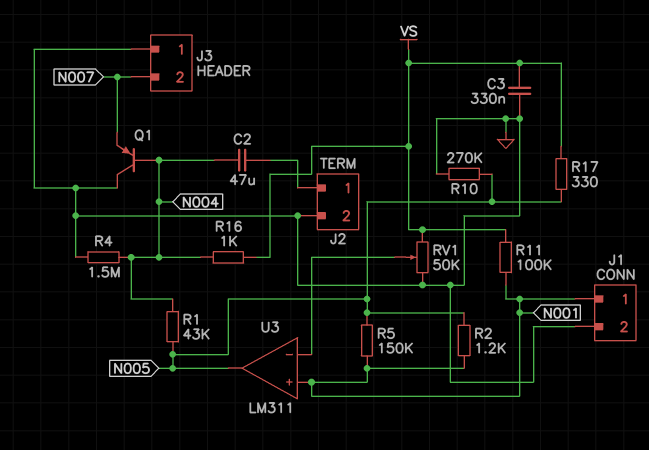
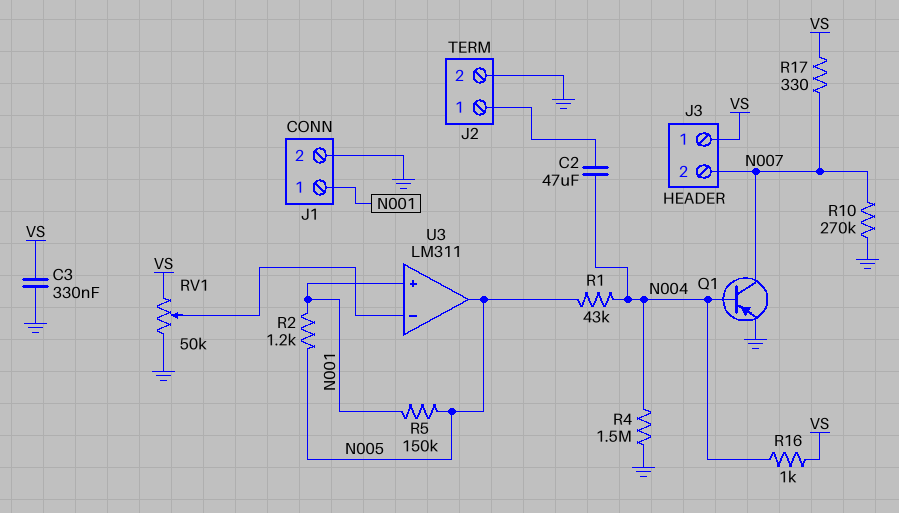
J3 pin 1: GND -> VS
Q1: PNP (B N004, C GND, E N007) -> PNP (B N004, C N007, E GND)
R10: 270k (GND, N005) -> 270k (GND, N007)
R11: 100k (N001, VS) -> none
R17: 330 (N005, VS) -> 330 (N007, VS)

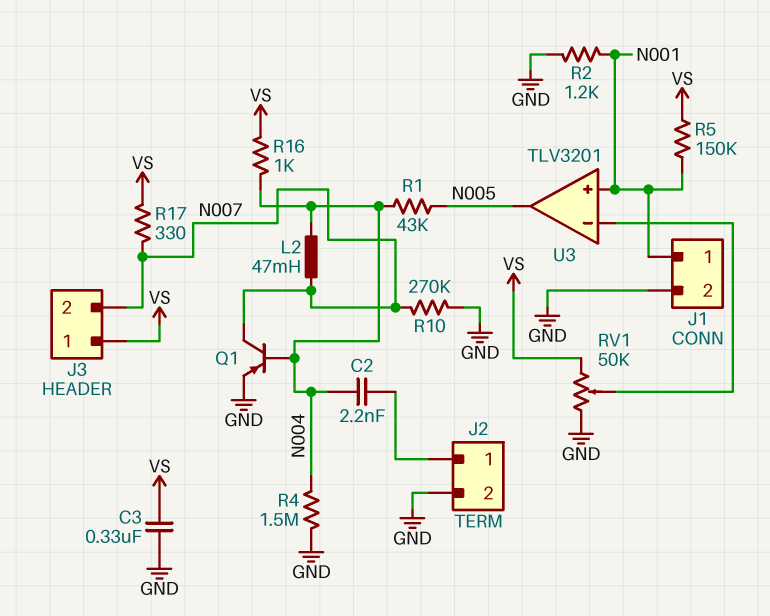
C2: 47uF (J2/1, N004) -> 2.2nF (J2/1, N004)
L2: none -> 47mH (N004, N007)
R2: 1.2k (N001, N005) -> 1.2k (GND, N001)
R5: 150k (N001, N005) -> 150k (N001, VS)
U3: LM311 -> TLV3201

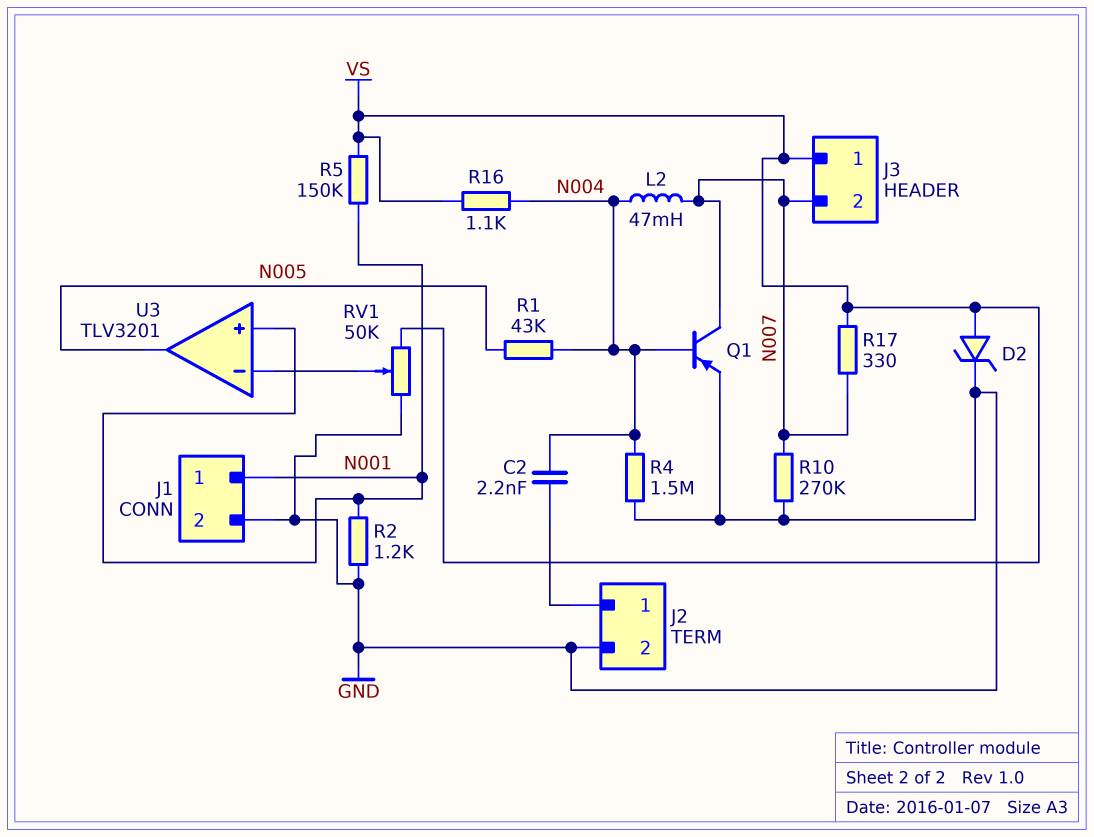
C3: 330nF (GND, VS) -> none
D2: none -> zener (A VS, K GND)
R16: 1k (N004, VS) -> 1.1k (N004, VS)

